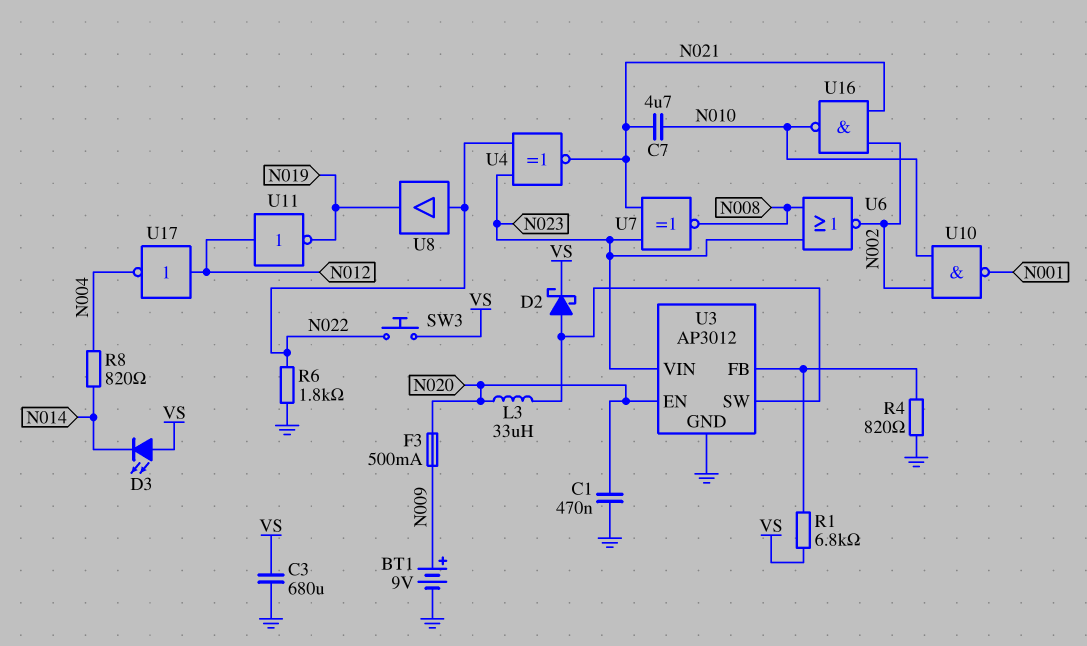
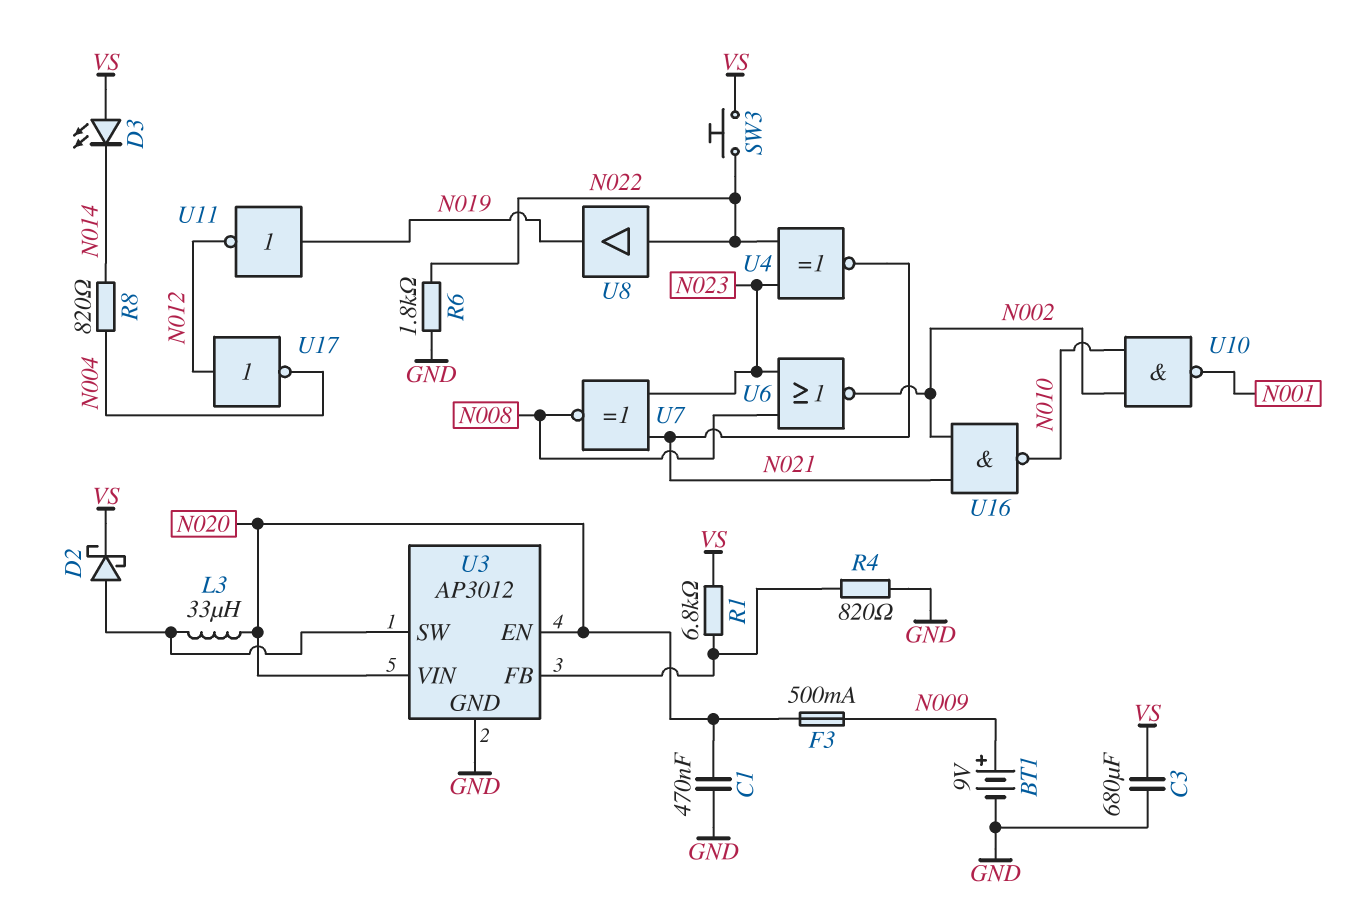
C7: 4.7uF (N010, N021) -> none
U3 pin VIN: N023 -> N020
U11: NOT (in N012, out N019) -> NOT (in N019, out N012)

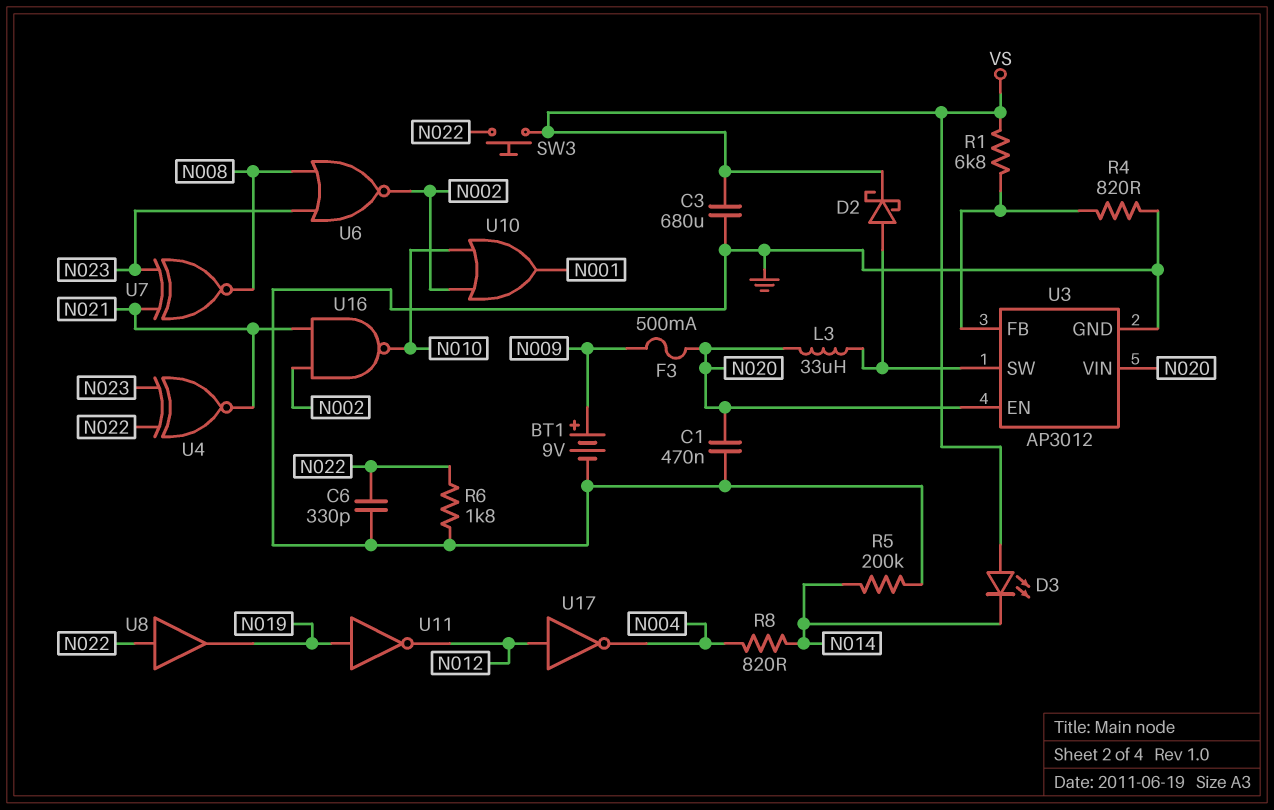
C6: none -> 330pF (GND, N022)
R5: none -> 200k (GND, N014)
U10: NAND (in N002, in N010, out N001) -> OR (in N002, in N010, out N001)

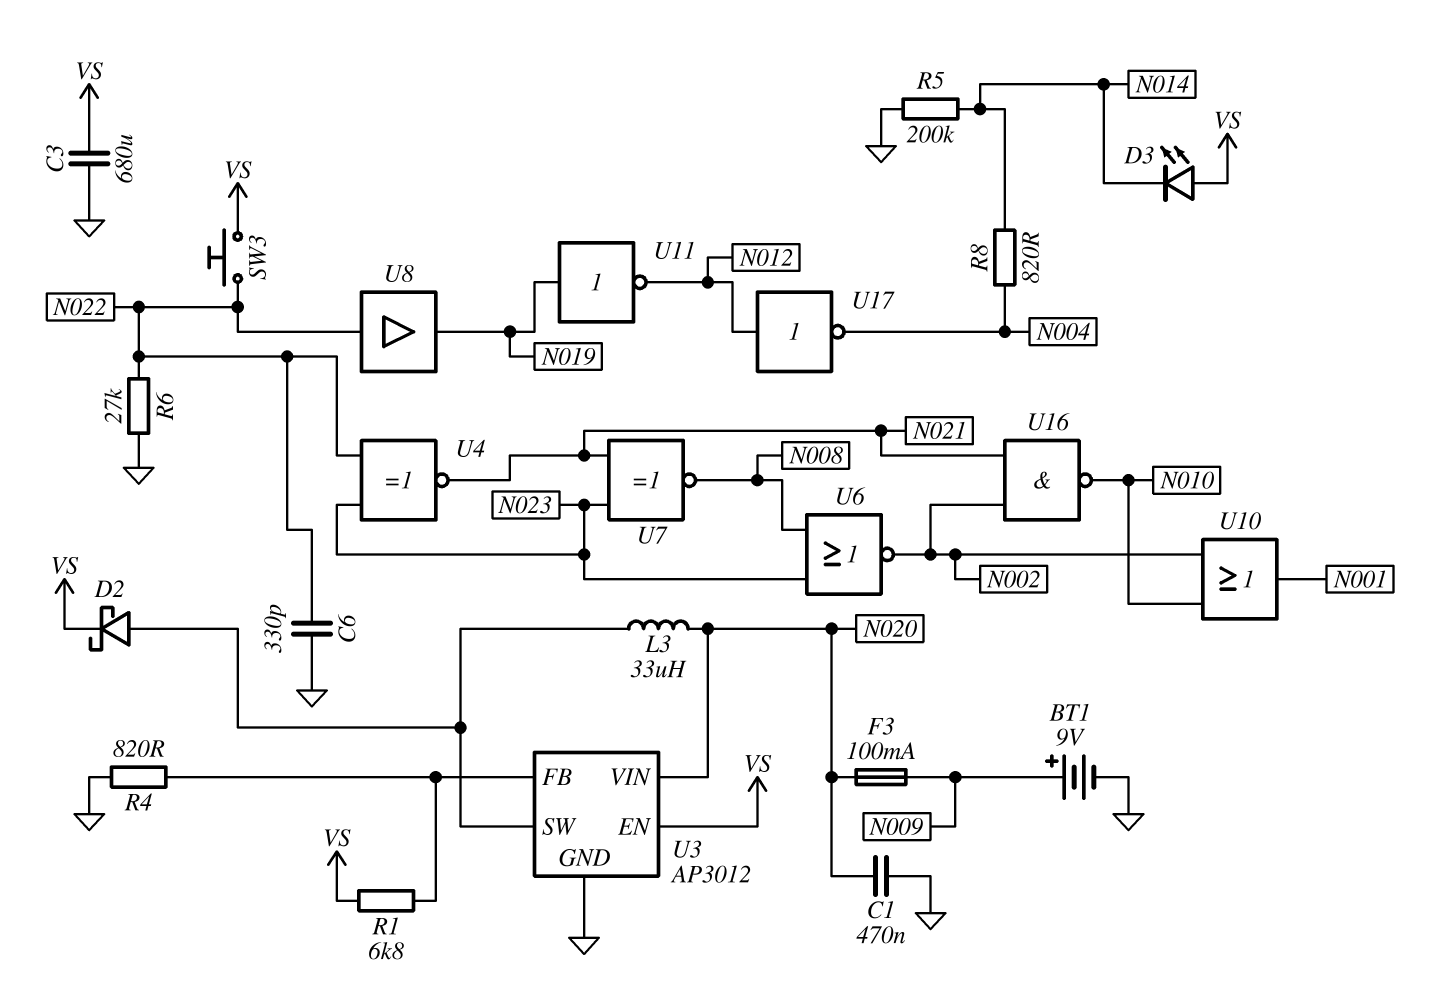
F3: 500mA (N009, N020) -> 100mA (N009, N020)
R6: 1.8k (GND, N022) -> 27k (GND, N022)
U3 pin EN: N020 -> VS

